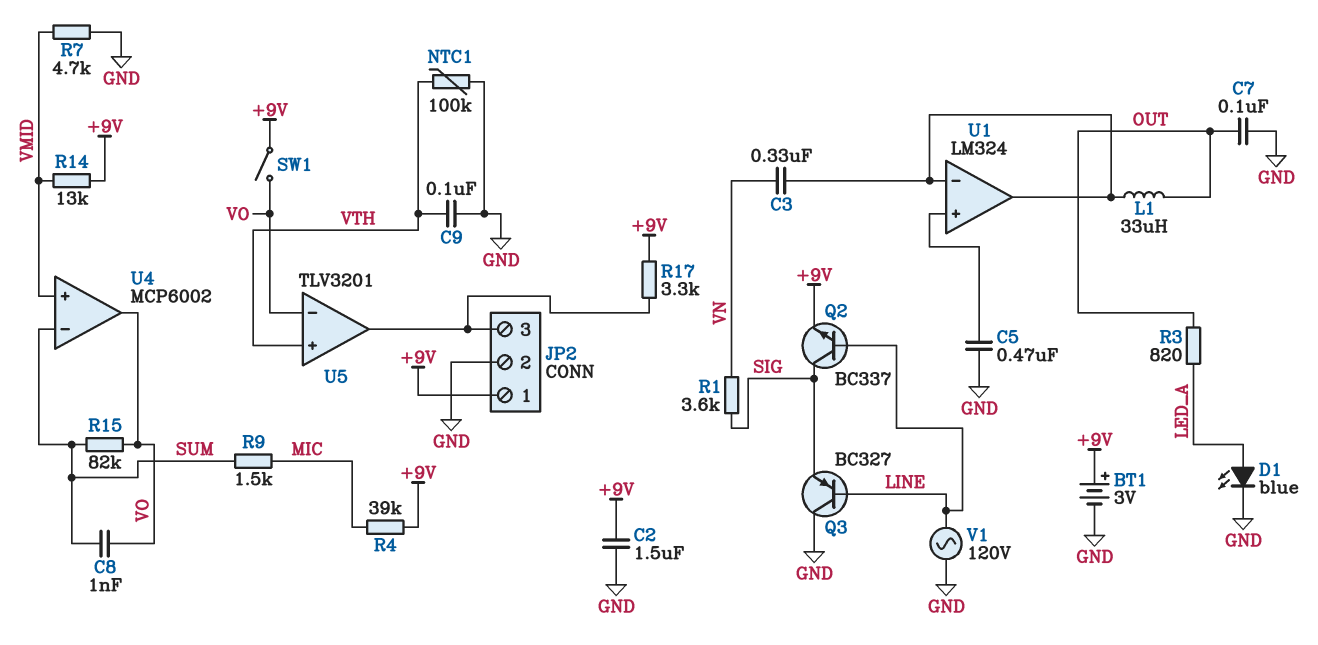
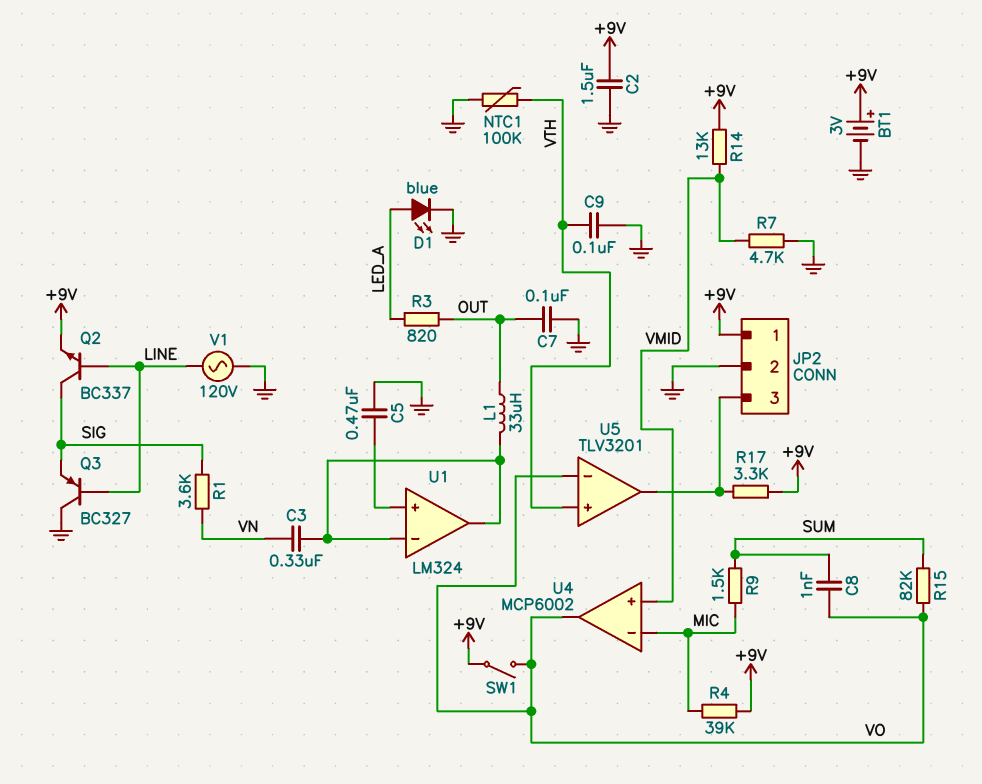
U4 pin in-: SUM -> MIC

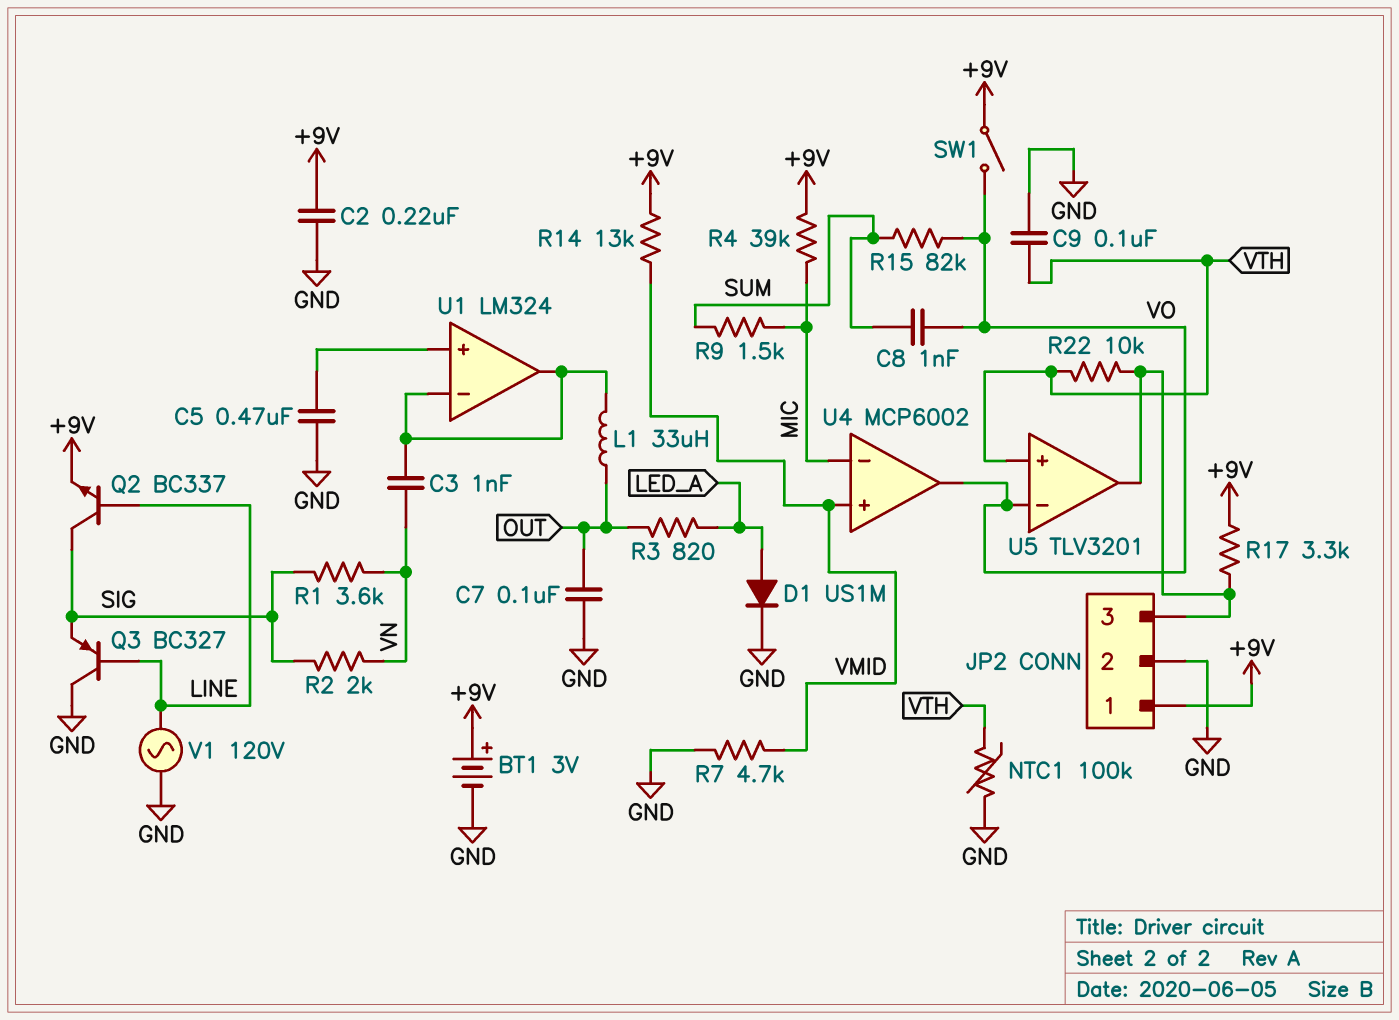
C2: 1.5uF (+9V, GND) -> 220nF (+9V, GND)
C3: 330nF (U1/in-, VN) -> 1nF (U1/in-, VN)
D1: LED blue (A LED_A, K GND) -> diode US1M (A LED_A, K GND)
R2: none -> 2k (SIG, VN)
R22: none -> 10k (JP2/3, VTH)

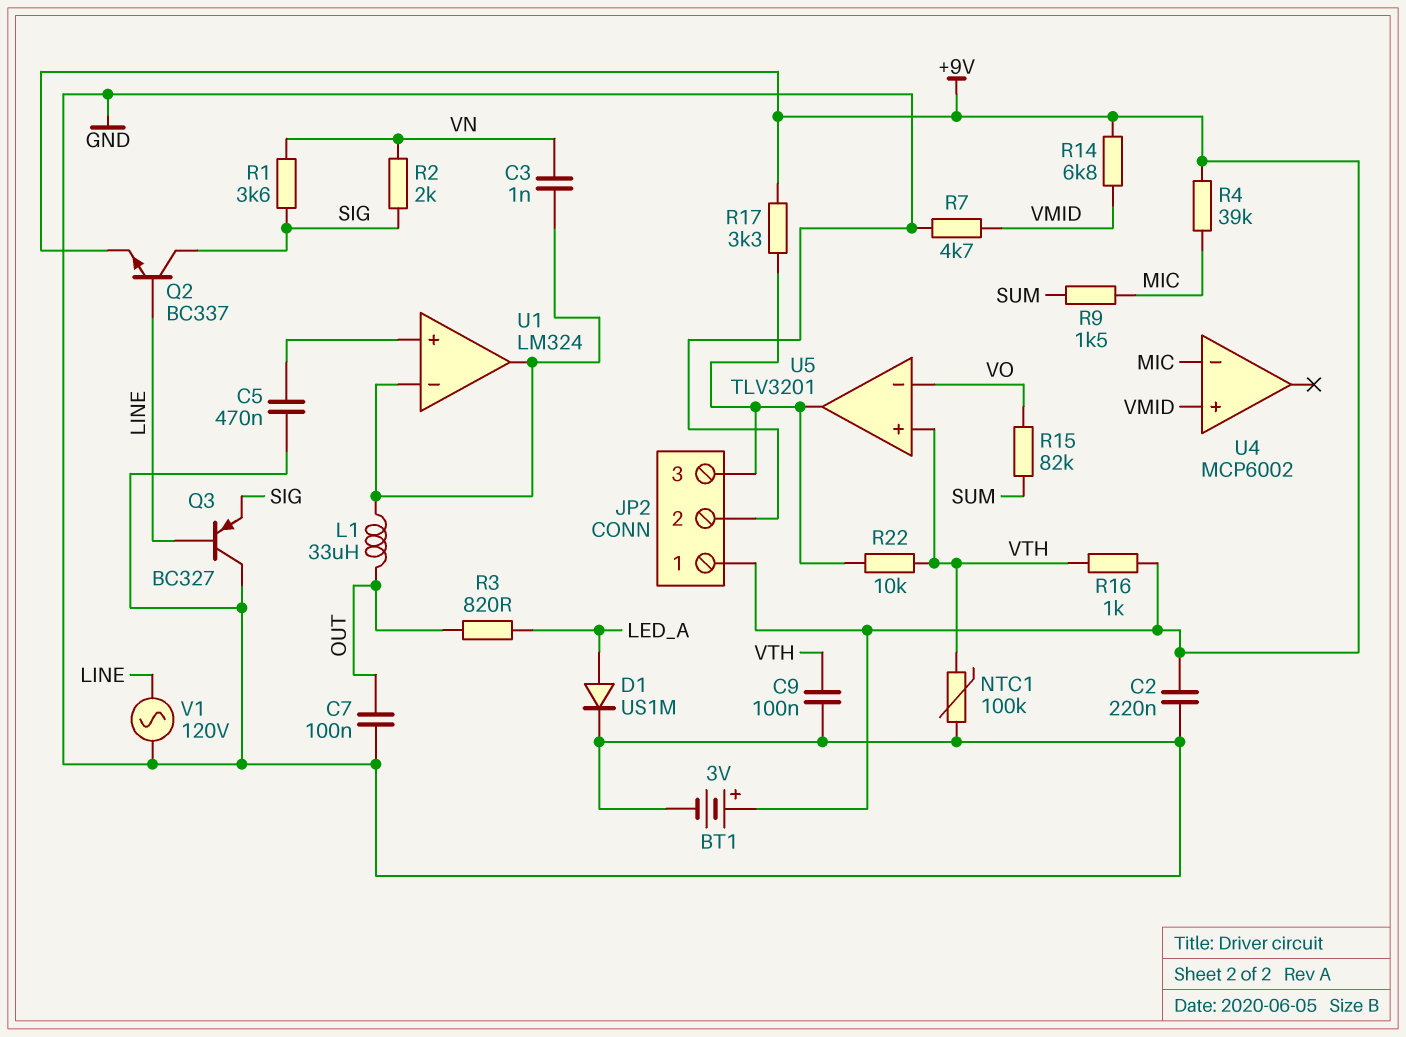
C8: 1nF (SUM, VO) -> none
R14: 13k (+9V, VMID) -> 6.8k (+9V, VMID)
R16: none -> 1k (+9V, VTH)
SW1: switch (+9V, VO) -> none
U4 pin out: VO -> none

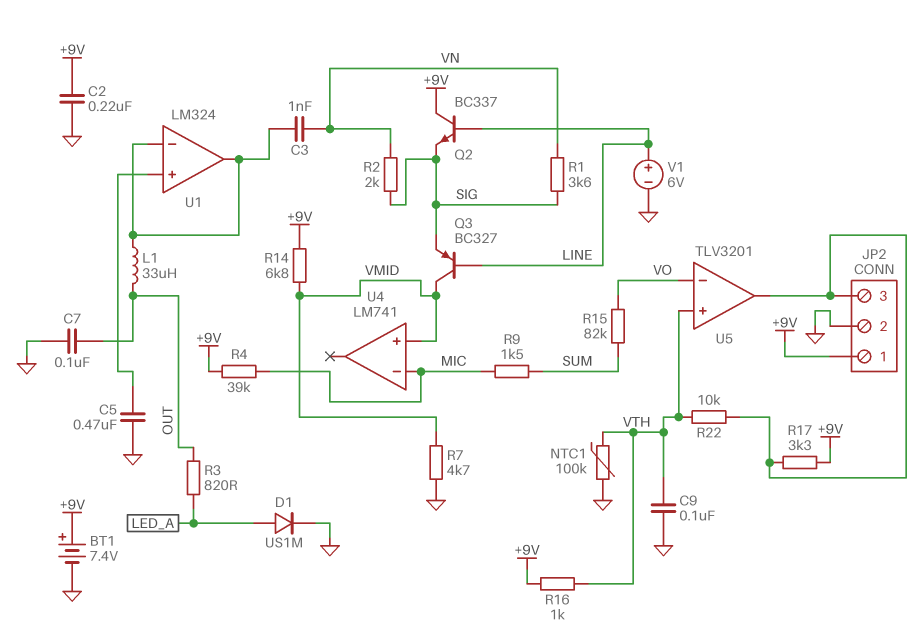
BT1: 3V (plus +9V, minus GND) -> 7.4V (plus +9V, minus GND)
Q2: NPN BC337 (B LINE, C SIG, E +9V) -> NPN BC337 (B LINE, C +9V, E SIG)
Q3: PNP BC327 (B LINE, C GND, E SIG) -> PNP BC327 (B LINE, C VMID, E SIG)
U4: MCP6002 -> LM741
V1: AC 120V (GND, LINE) -> 6V (plus LINE, minus GND)

